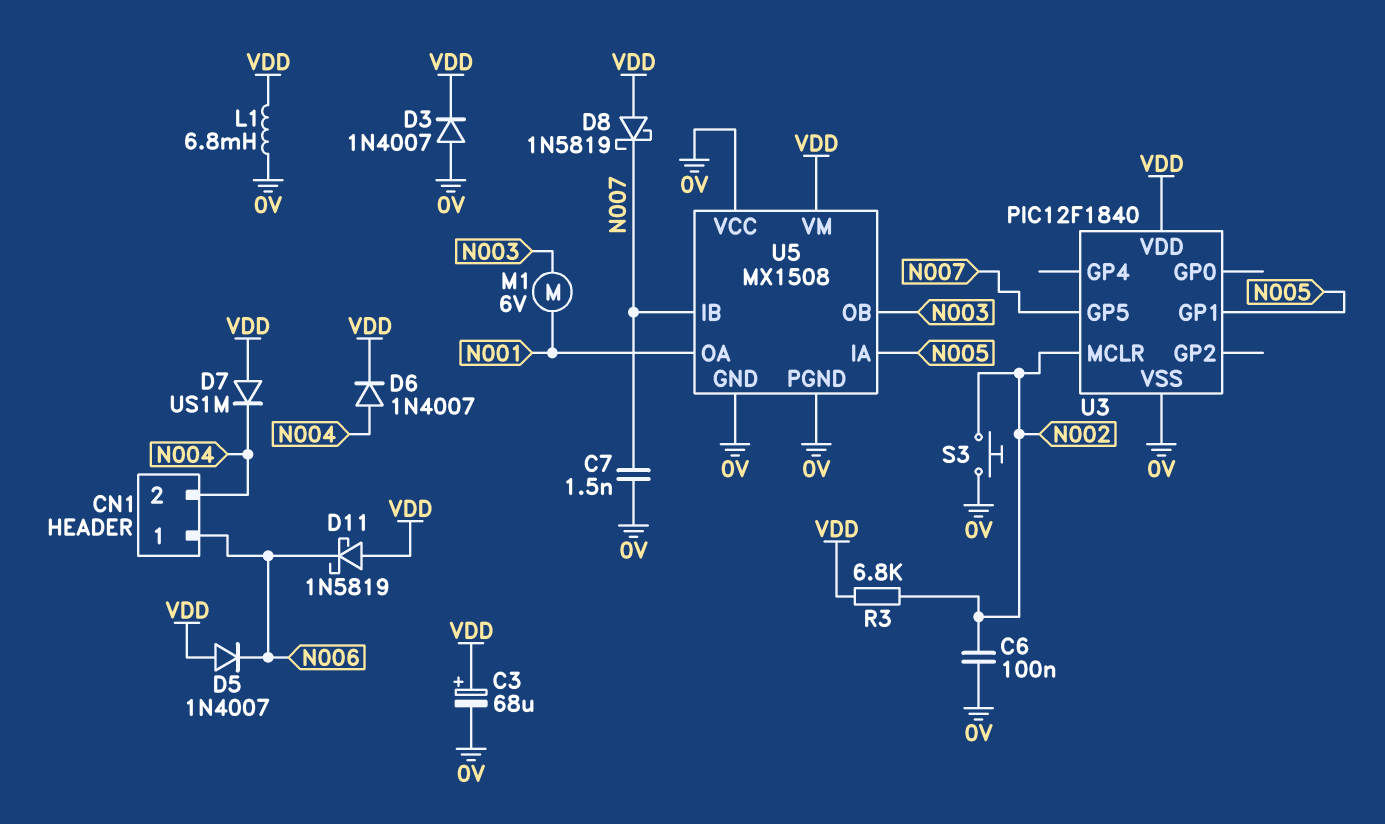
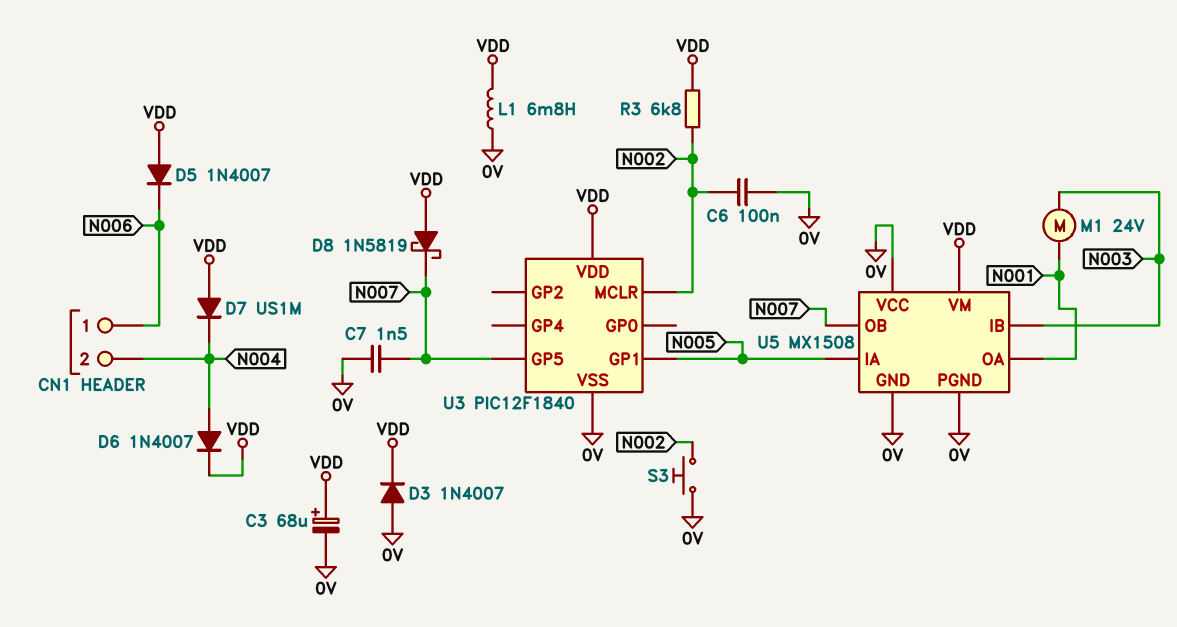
D11: schottky 1N5819 (A VDD, K N006) -> none
M1: motor 6V (N001, N003) -> motor 24V (N001, N003)
U5 pin IB: N007 -> N003
U5 pin OB: N003 -> N007

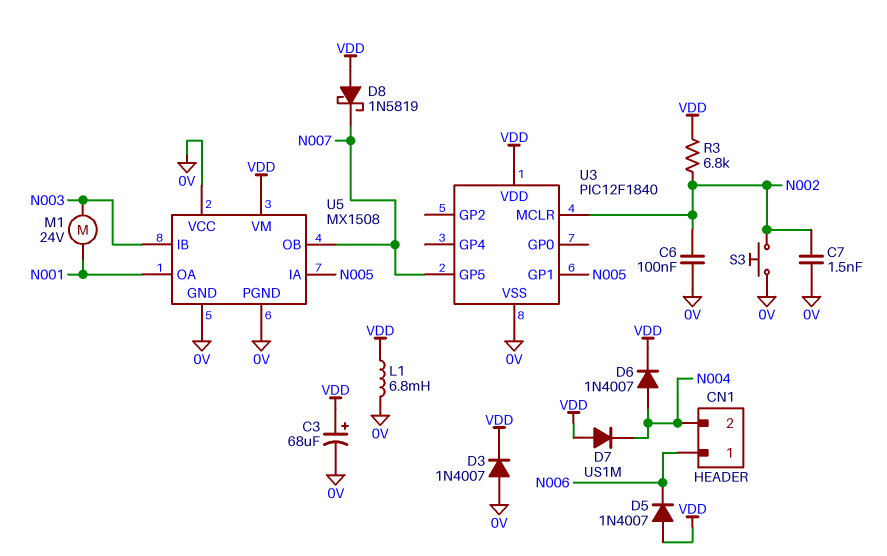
C7: 1.5nF (0V, N007) -> 1.5nF (0V, N002)

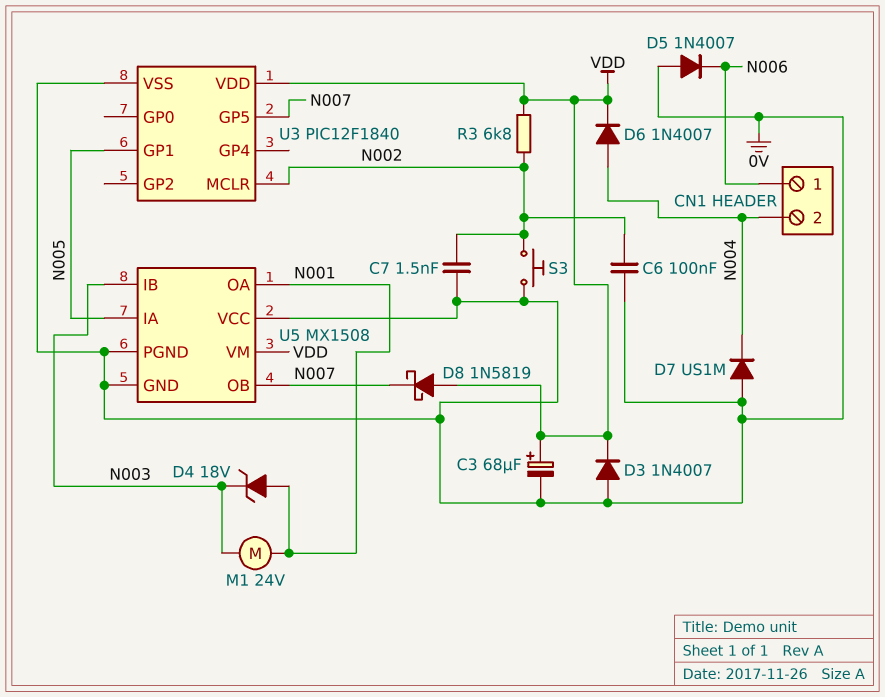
D4: none -> zener 18V (A N001, K N003)
D5: diode 1N4007 (A VDD, K N006) -> diode 1N4007 (A 0V, K N006)
D7: diode US1M (A VDD, K N004) -> diode US1M (A 0V, K N004)
L1: 6.8mH (0V, VDD) -> none

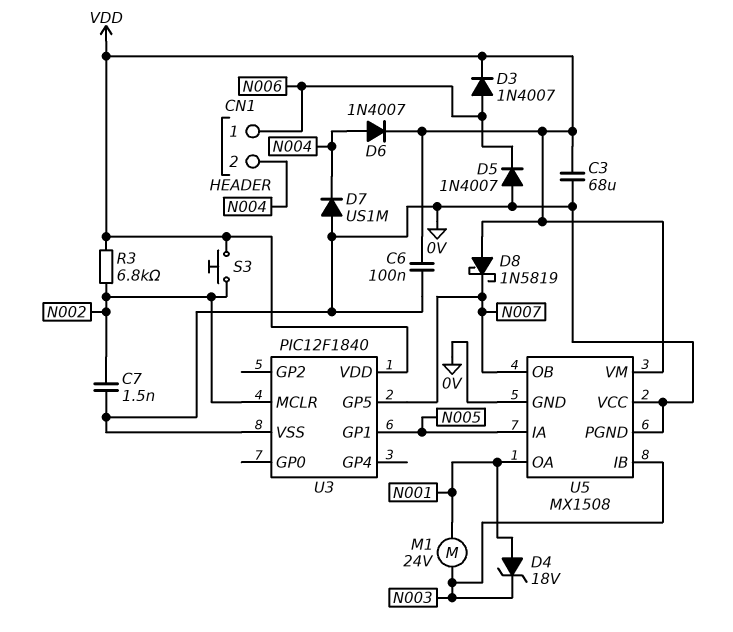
C3: 68uF (plus VDD, minus 0V) -> 68uF (0V, VDD)
C6: 100nF (0V, N002) -> 100nF (0V, VDD)
D3: diode 1N4007 (A 0V, K VDD) -> diode 1N4007 (A N006, K VDD)
S3: button (0V, N002) -> button (N002, VDD)

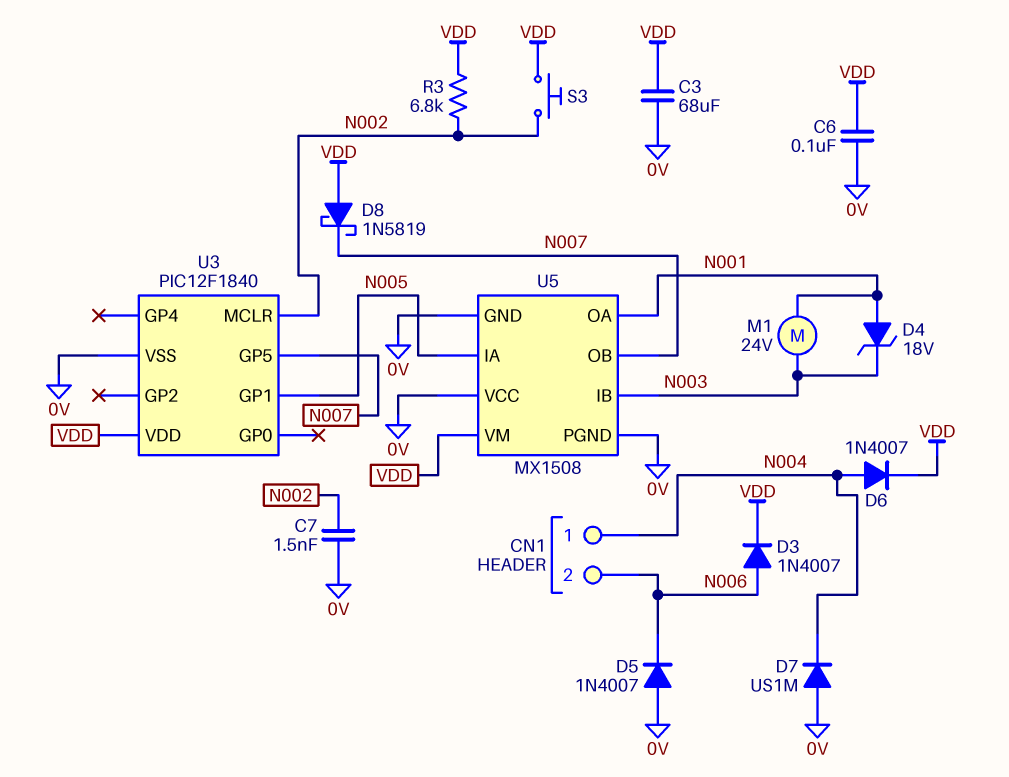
CN1 pin 1: N006 -> N004
CN1 pin 2: N004 -> N006

